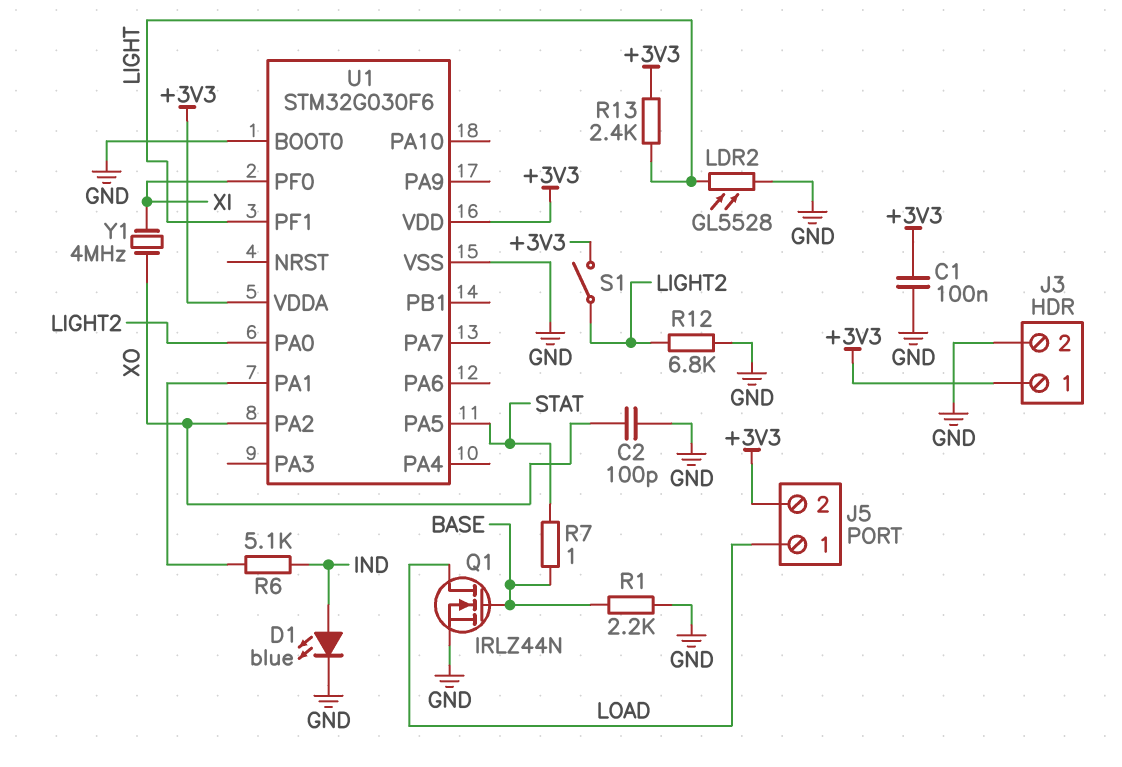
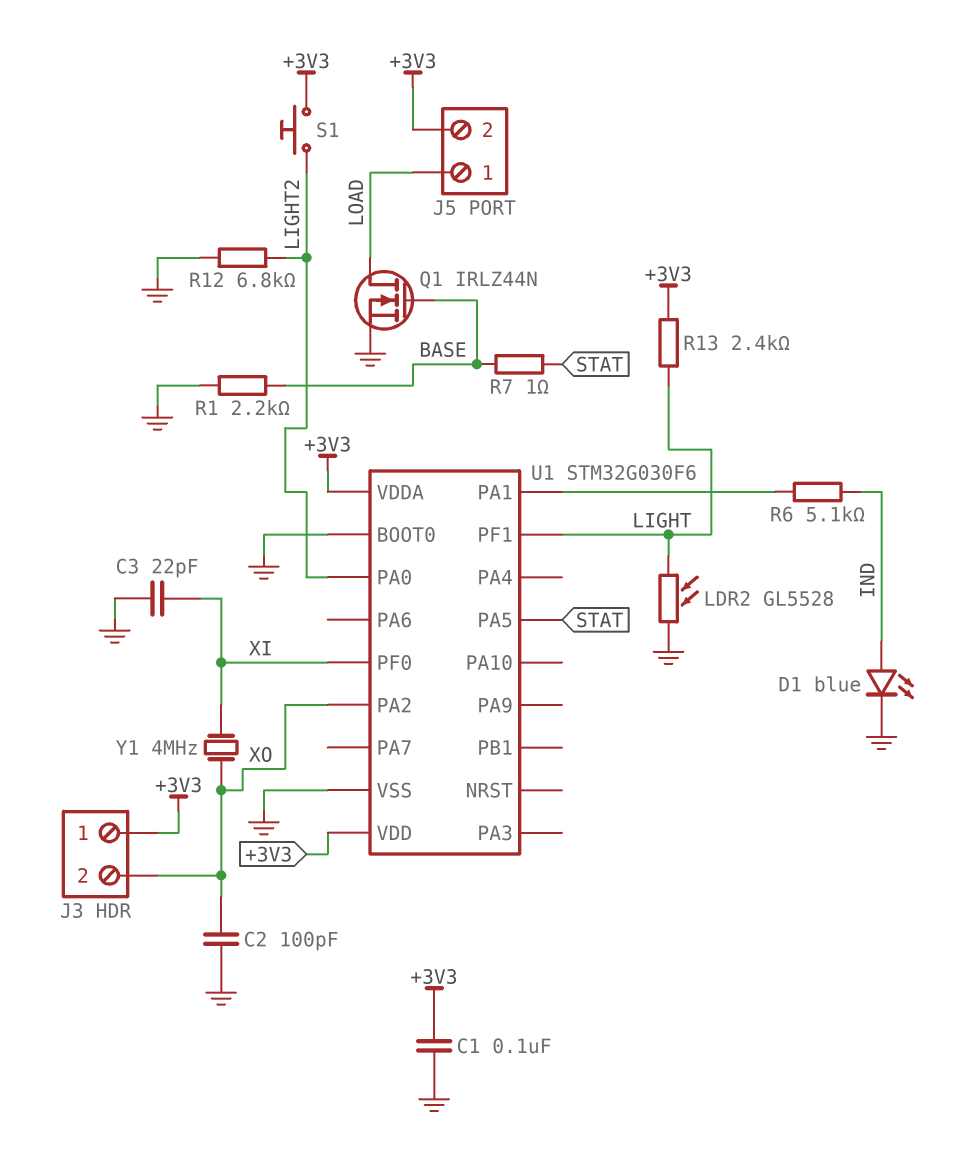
C3: none -> 22pF (GND, XI)
J3 pin 2: GND -> XO
S1: switch (+3V3, LIGHT2) -> button (+3V3, LIGHT2)

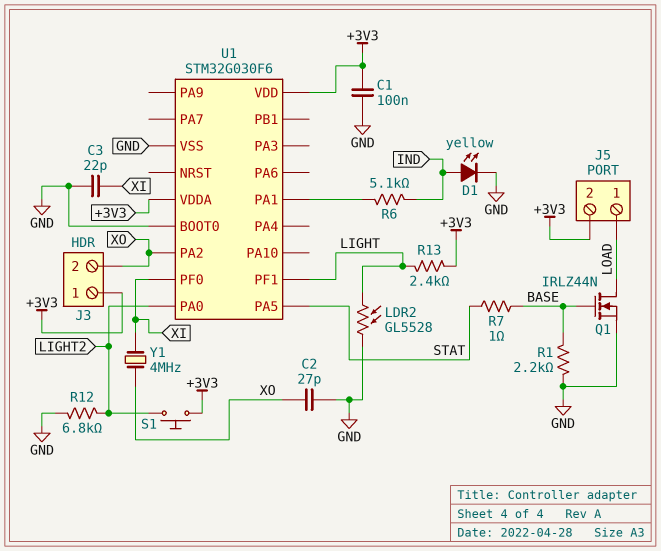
C2: 100pF (GND, XO) -> 27pF (GND, XO)
D1: LED blue (A IND, K GND) -> LED yellow (A IND, K GND)

